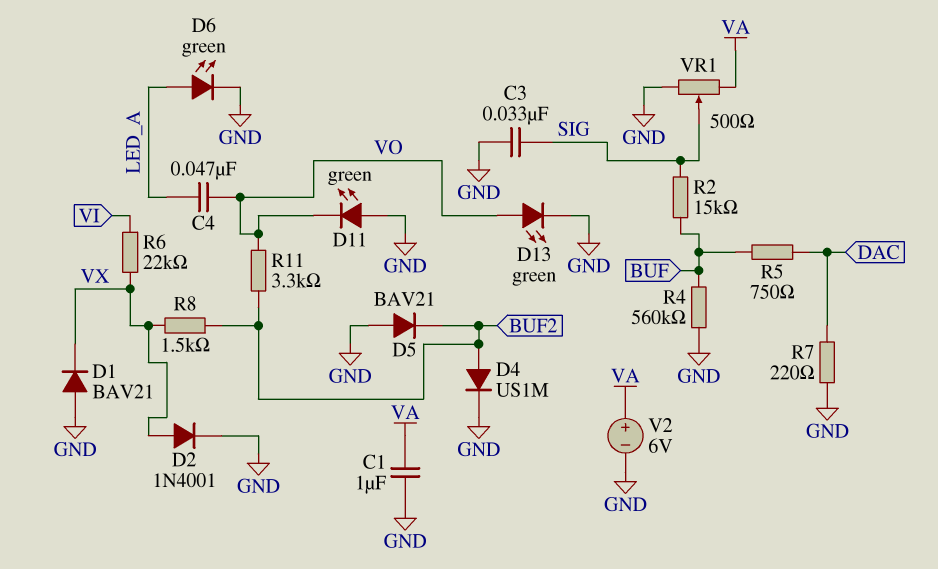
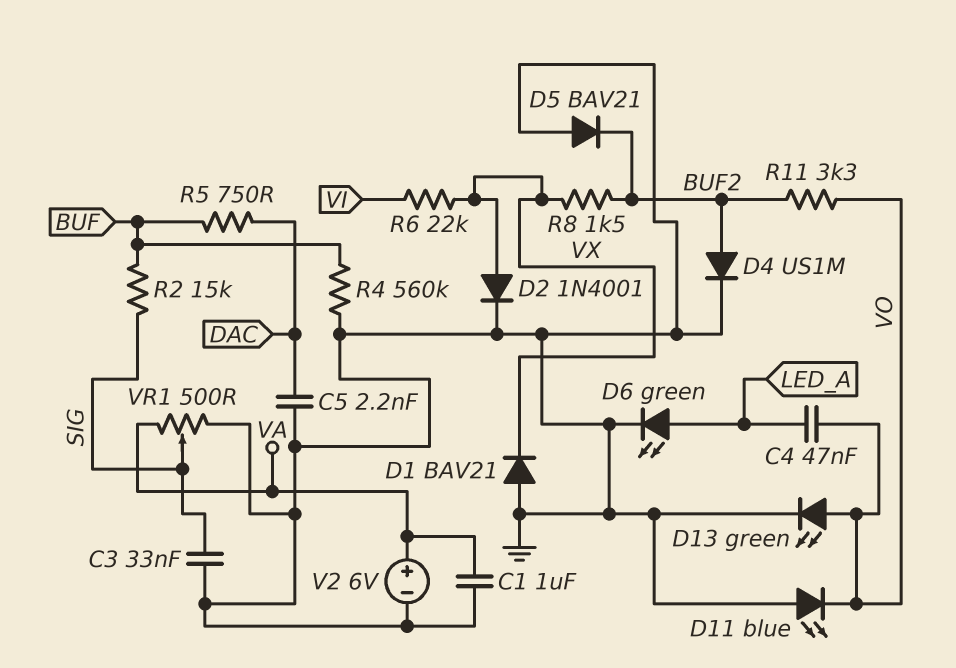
C5: none -> 2.2nF (DAC, GND)
D11: LED green (A GND, K VO) -> LED blue (A GND, K VO)
R7: 220 (DAC, GND) -> none

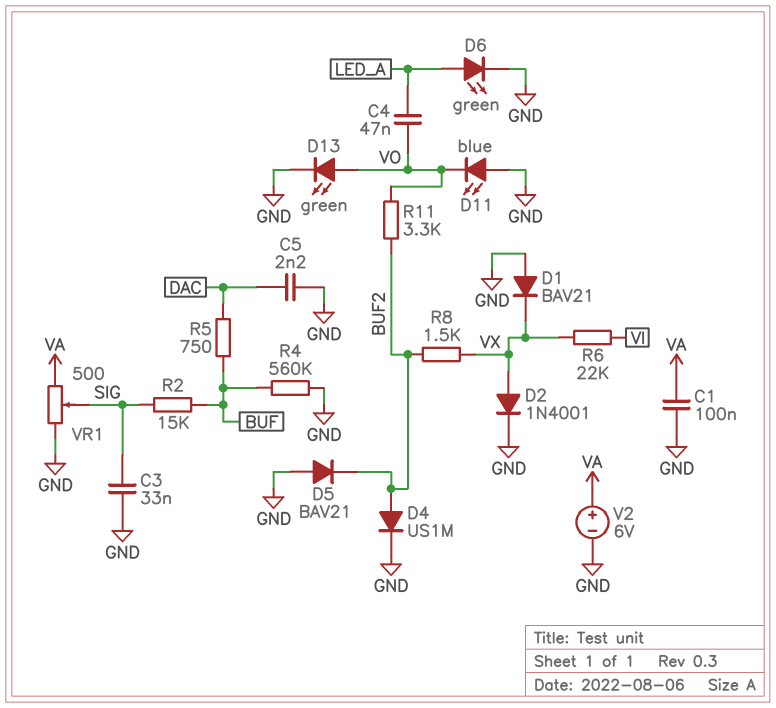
C1: 1uF (GND, VA) -> 100nF (GND, VA)

